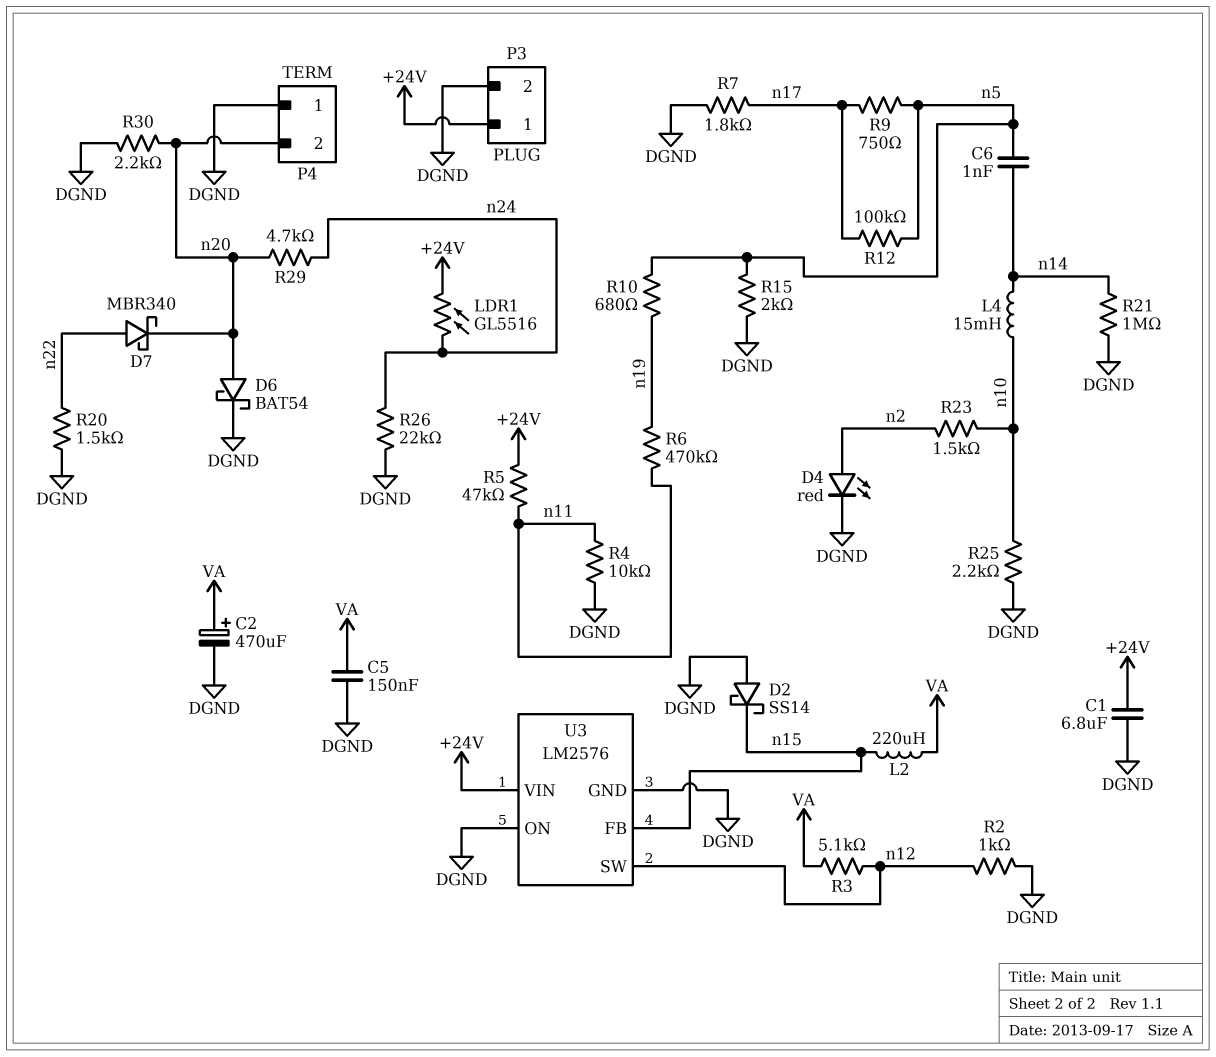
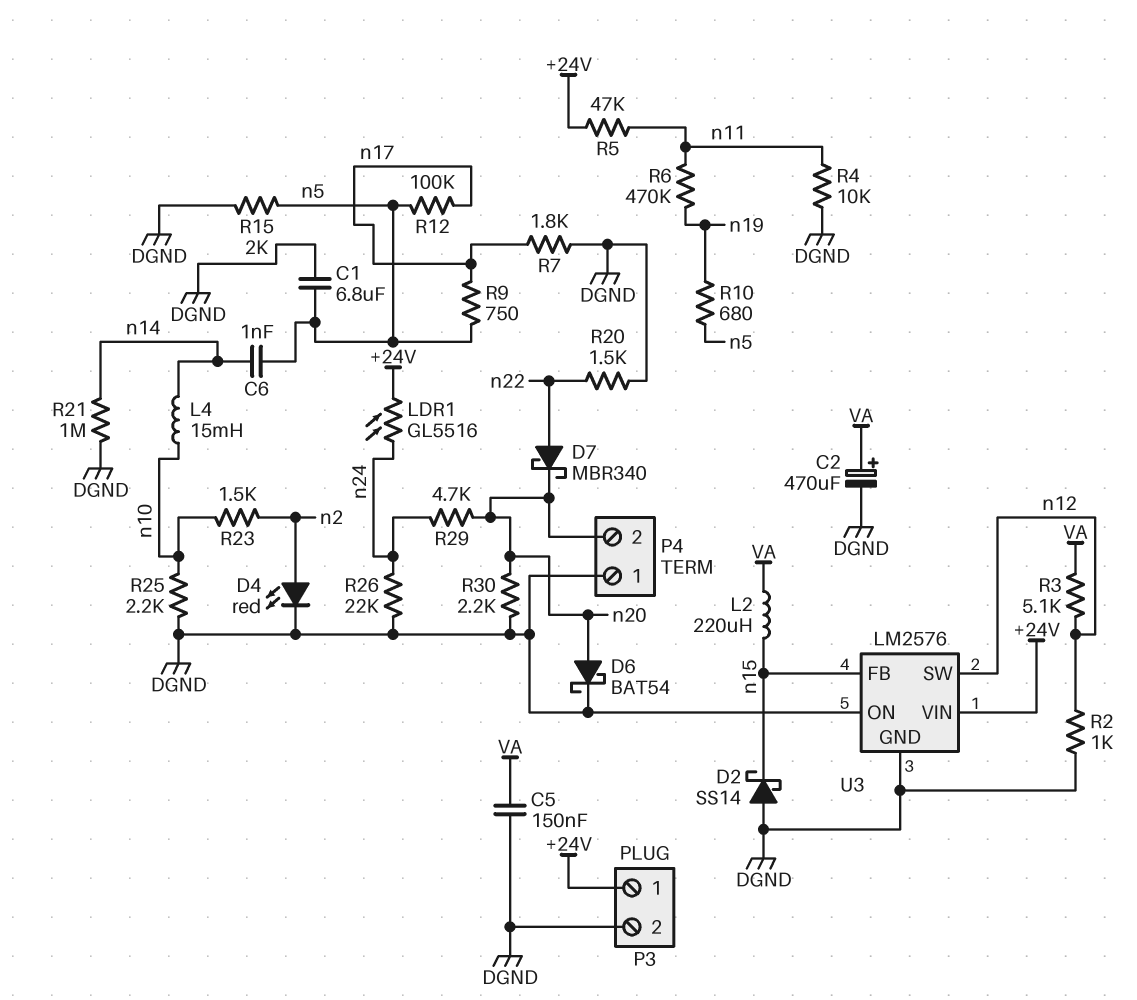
C1: 6.8uF (+24V, DGND) -> 6.8uF (DGND, n5)

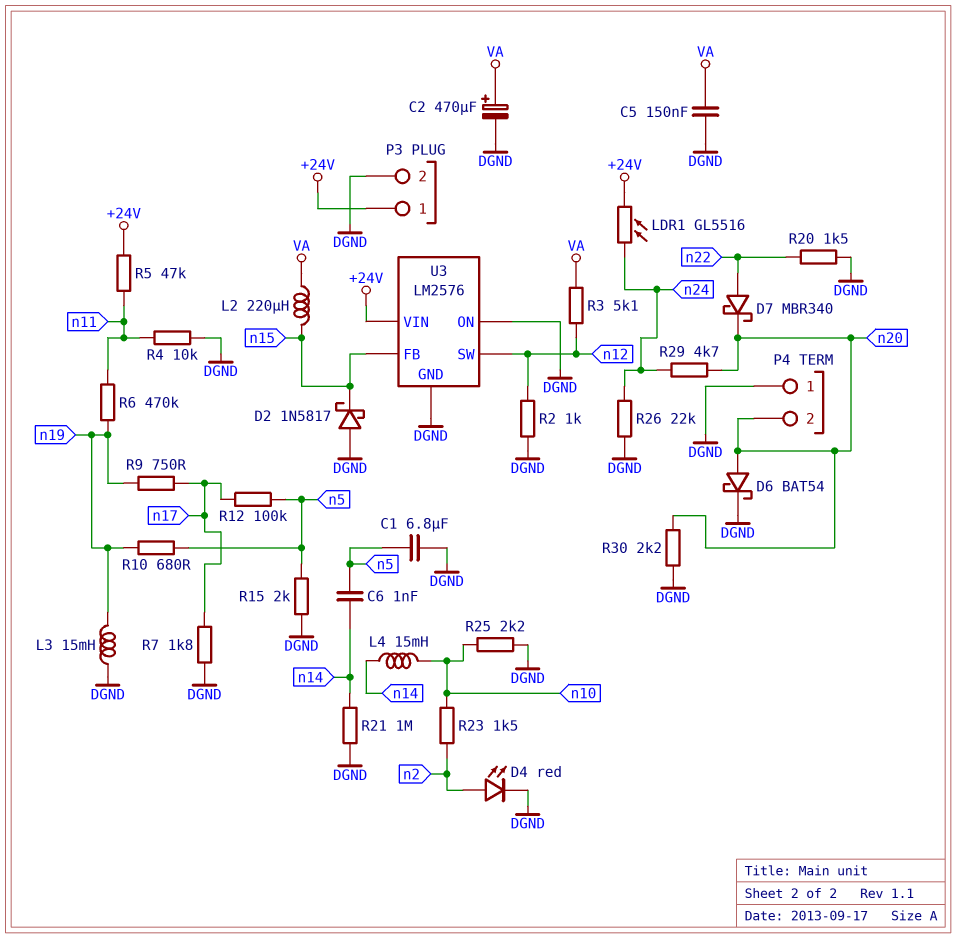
D2: schottky SS14 (A DGND, K n15) -> schottky 1N5817 (A DGND, K n15)
L3: none -> 15mH (DGND, n19)
R9: 750 (n5, n17) -> 750 (n17, n19)

